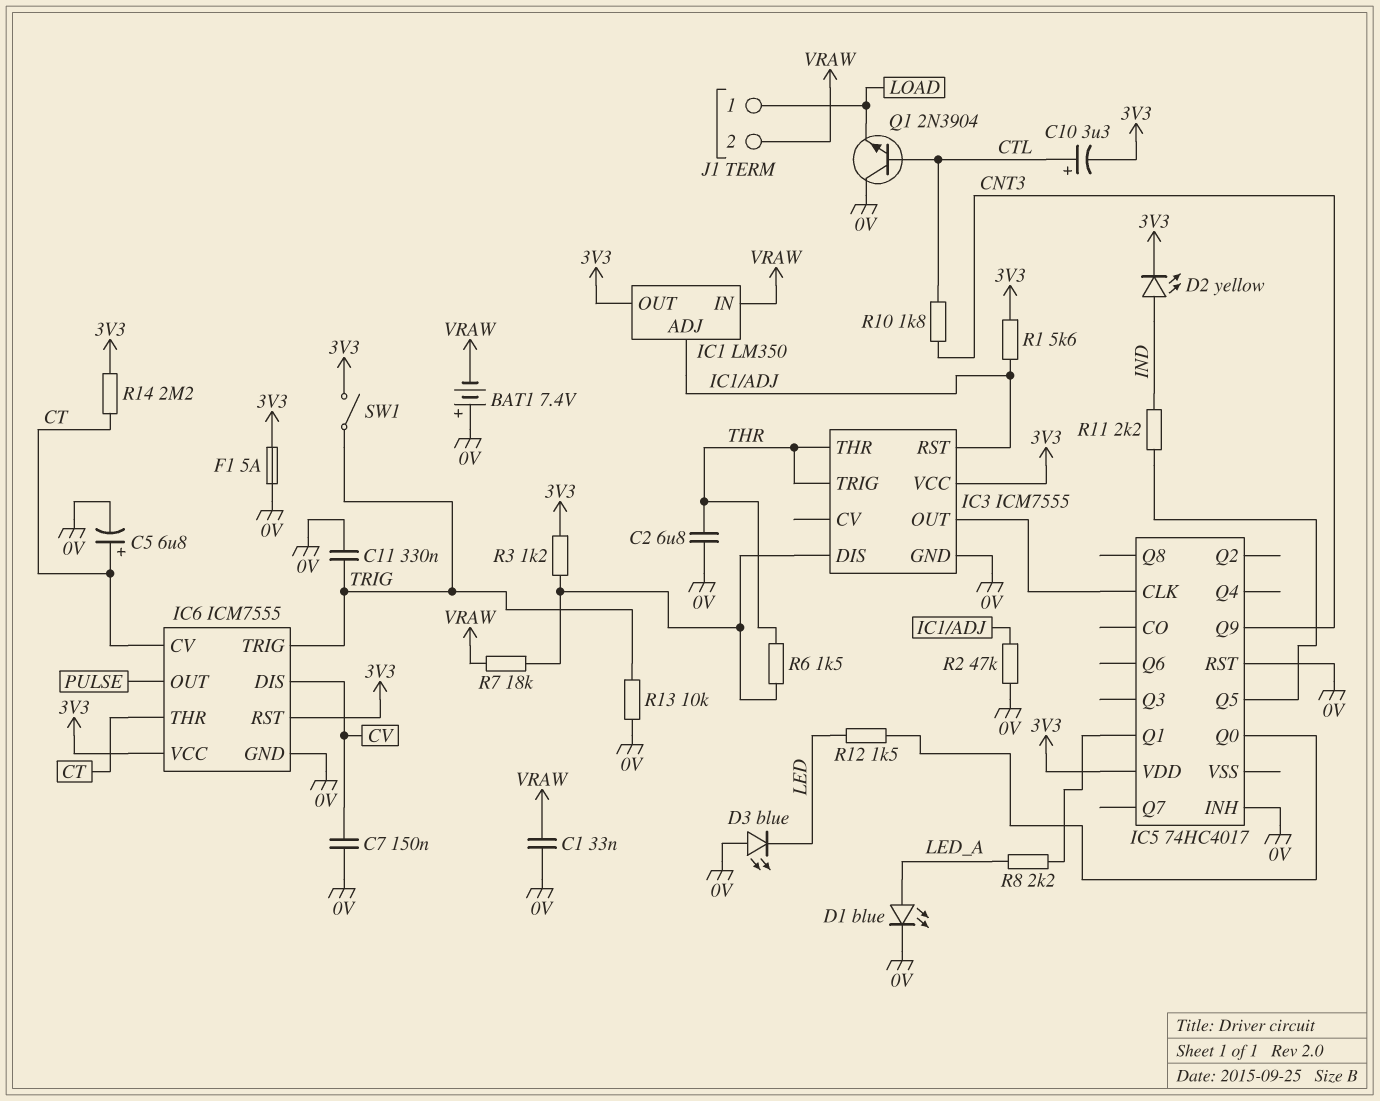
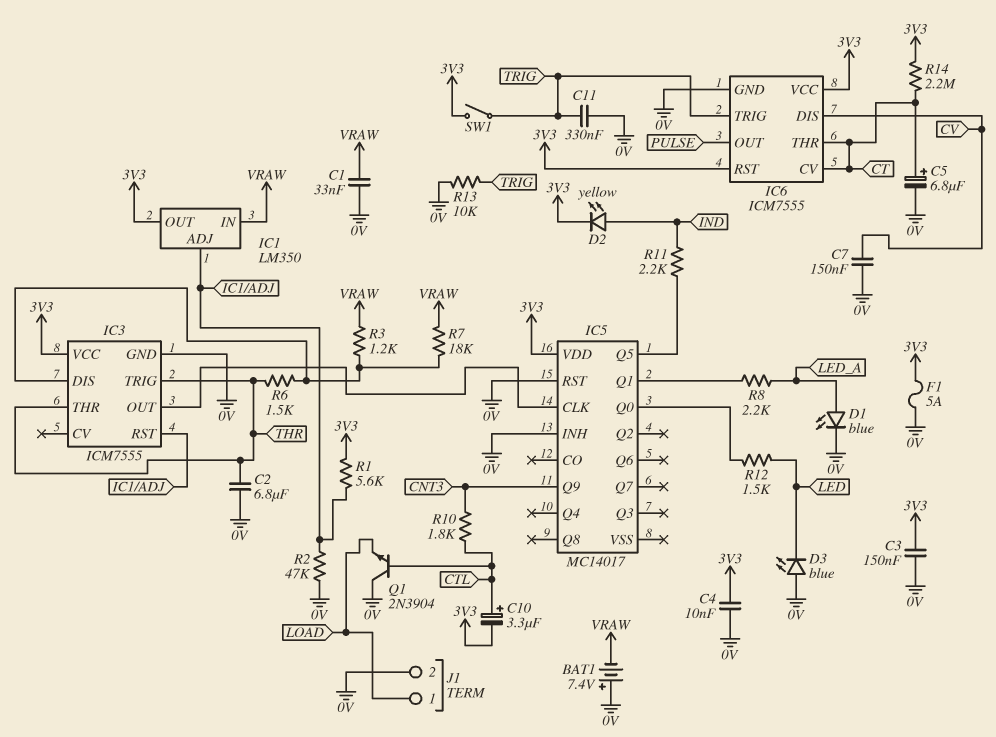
C3: none -> 150nF (0V, 3V3)
C4: none -> 10nF (0V, 3V3)
IC5: 74HC4017 -> MC14017
J1 pin 2: VRAW -> 0V
R3: 1.2k (3V3, IC3/DIS) -> 1.2k (IC3/DIS, VRAW)

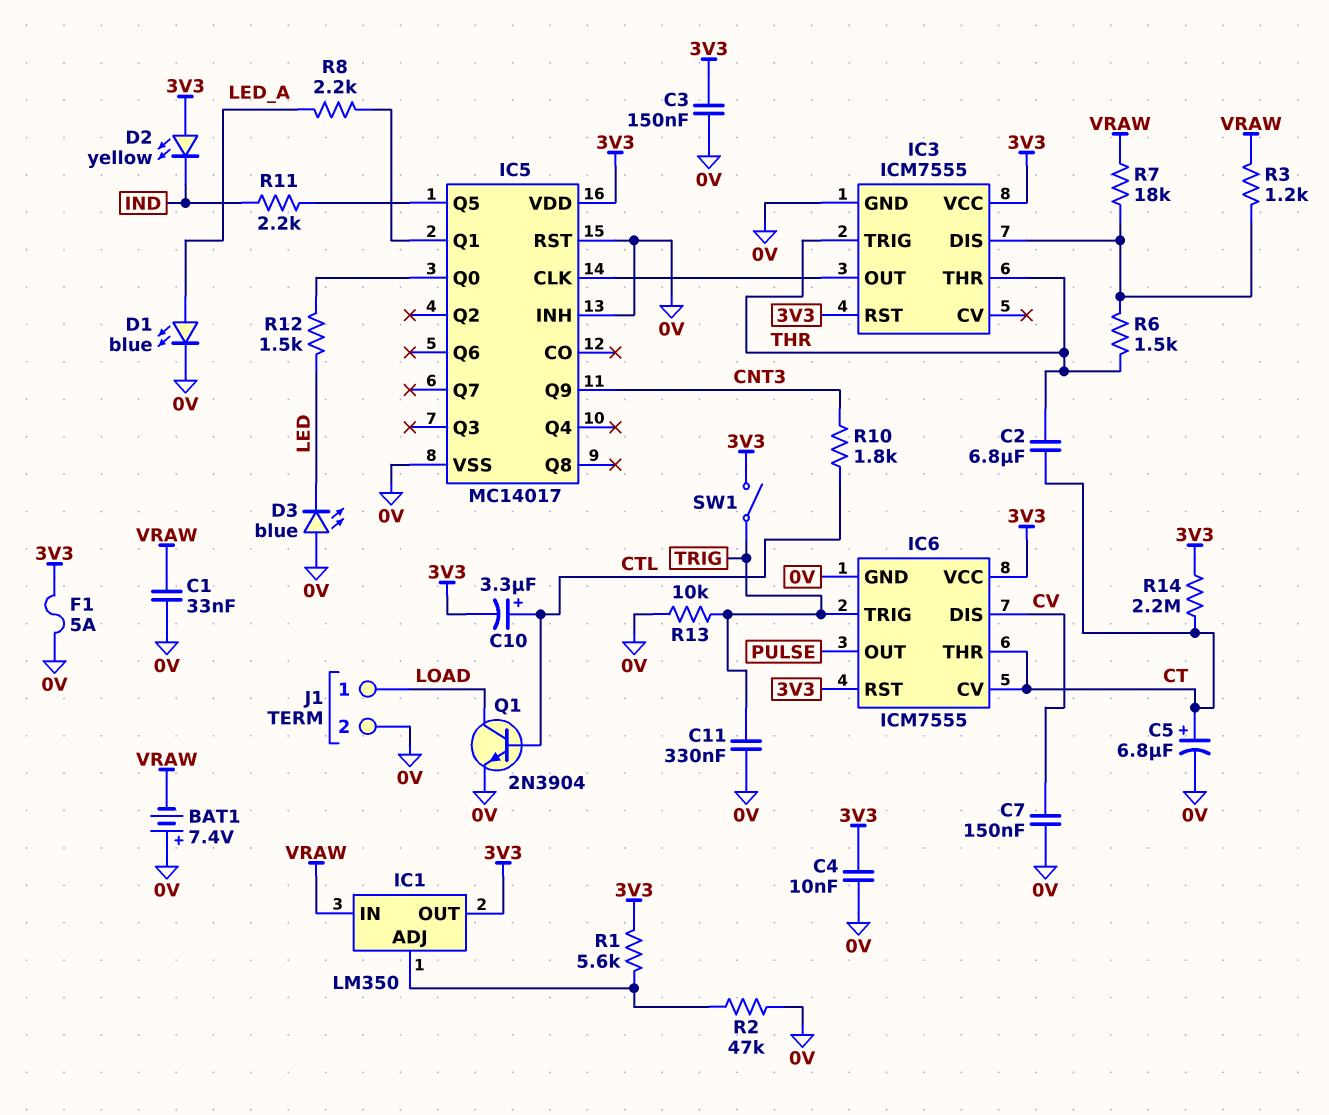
C2: 6.8uF (0V, THR) -> 6.8uF (CT, THR)
D2: LED yellow (A IND, K 3V3) -> LED yellow (A 3V3, K IND)
IC3 pin RST: IC1/ADJ -> 3V3
IC5 pin VSS: none -> 0V
Q1: NPN 2N3904 (B CTL, C 0V, E LOAD) -> NPN 2N3904 (B CTL, C LOAD, E 0V)

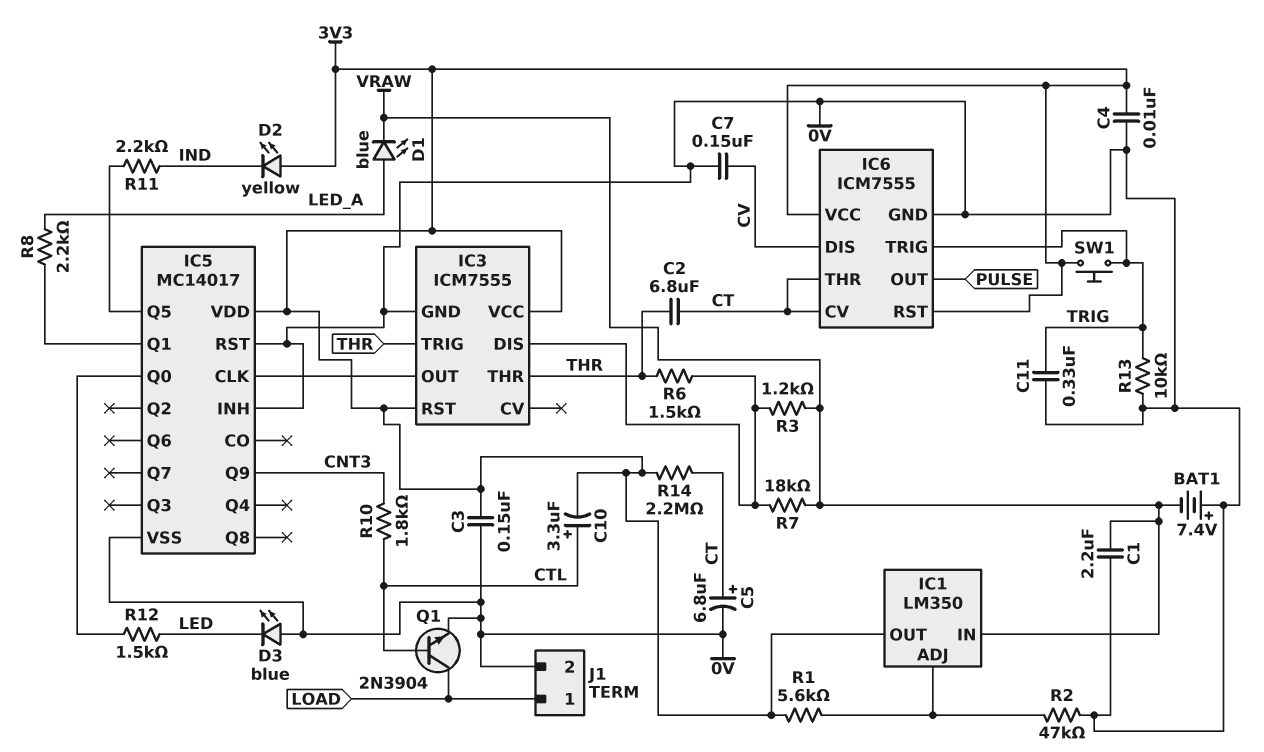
C1: 33nF (0V, VRAW) -> 2.2uF (0V, VRAW)
D1: LED blue (A LED_A, K 0V) -> LED blue (A LED_A, K VRAW)
F1: 5A (0V, 3V3) -> none
SW1: switch (3V3, TRIG) -> button (3V3, TRIG)

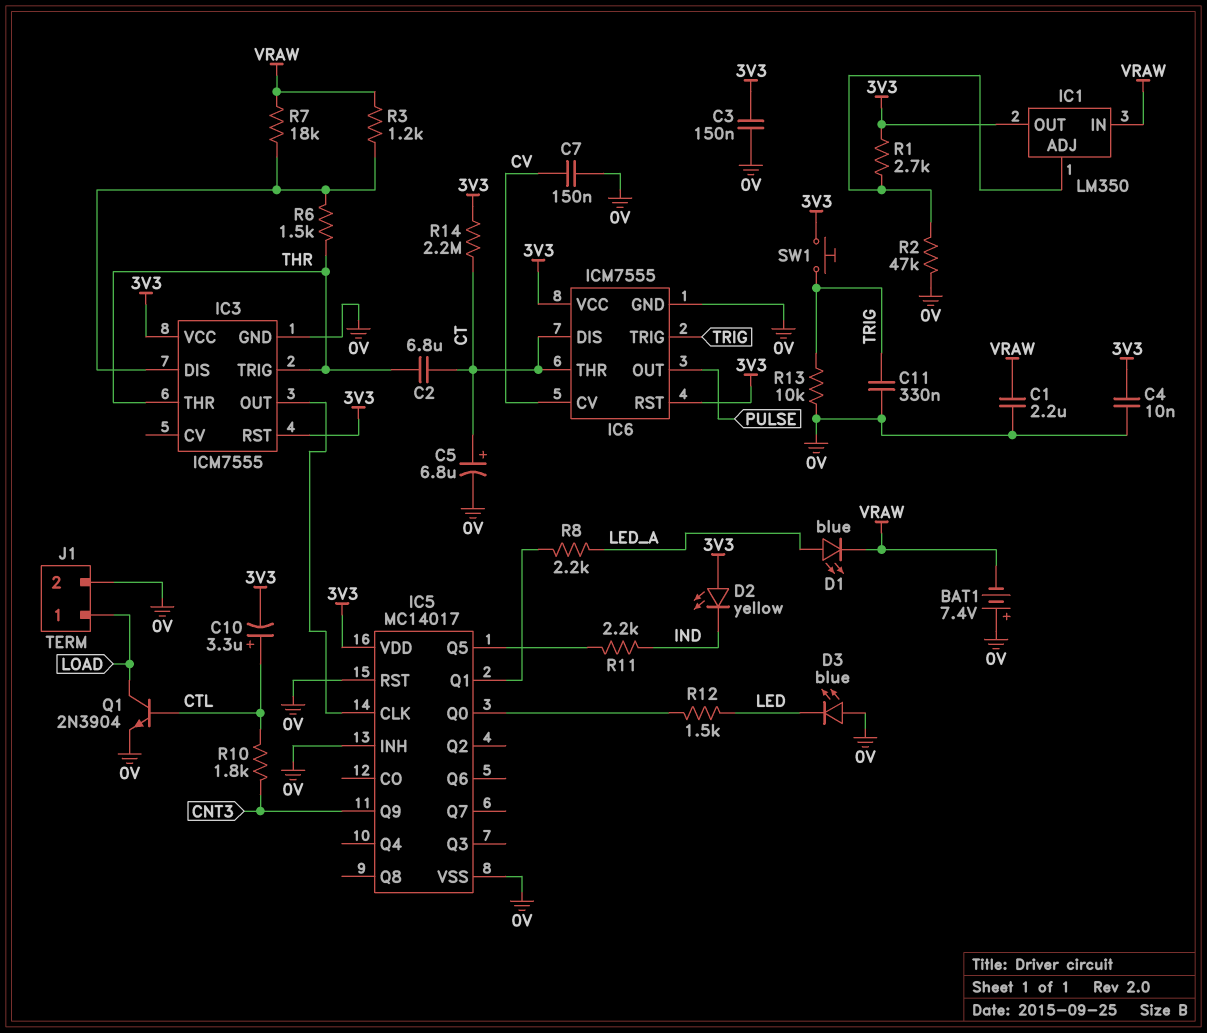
IC6 pin CV: CT -> CV
IC6 pin DIS: CV -> CT
R1: 5.6k (3V3, IC1/ADJ) -> 2.7k (3V3, IC1/ADJ)

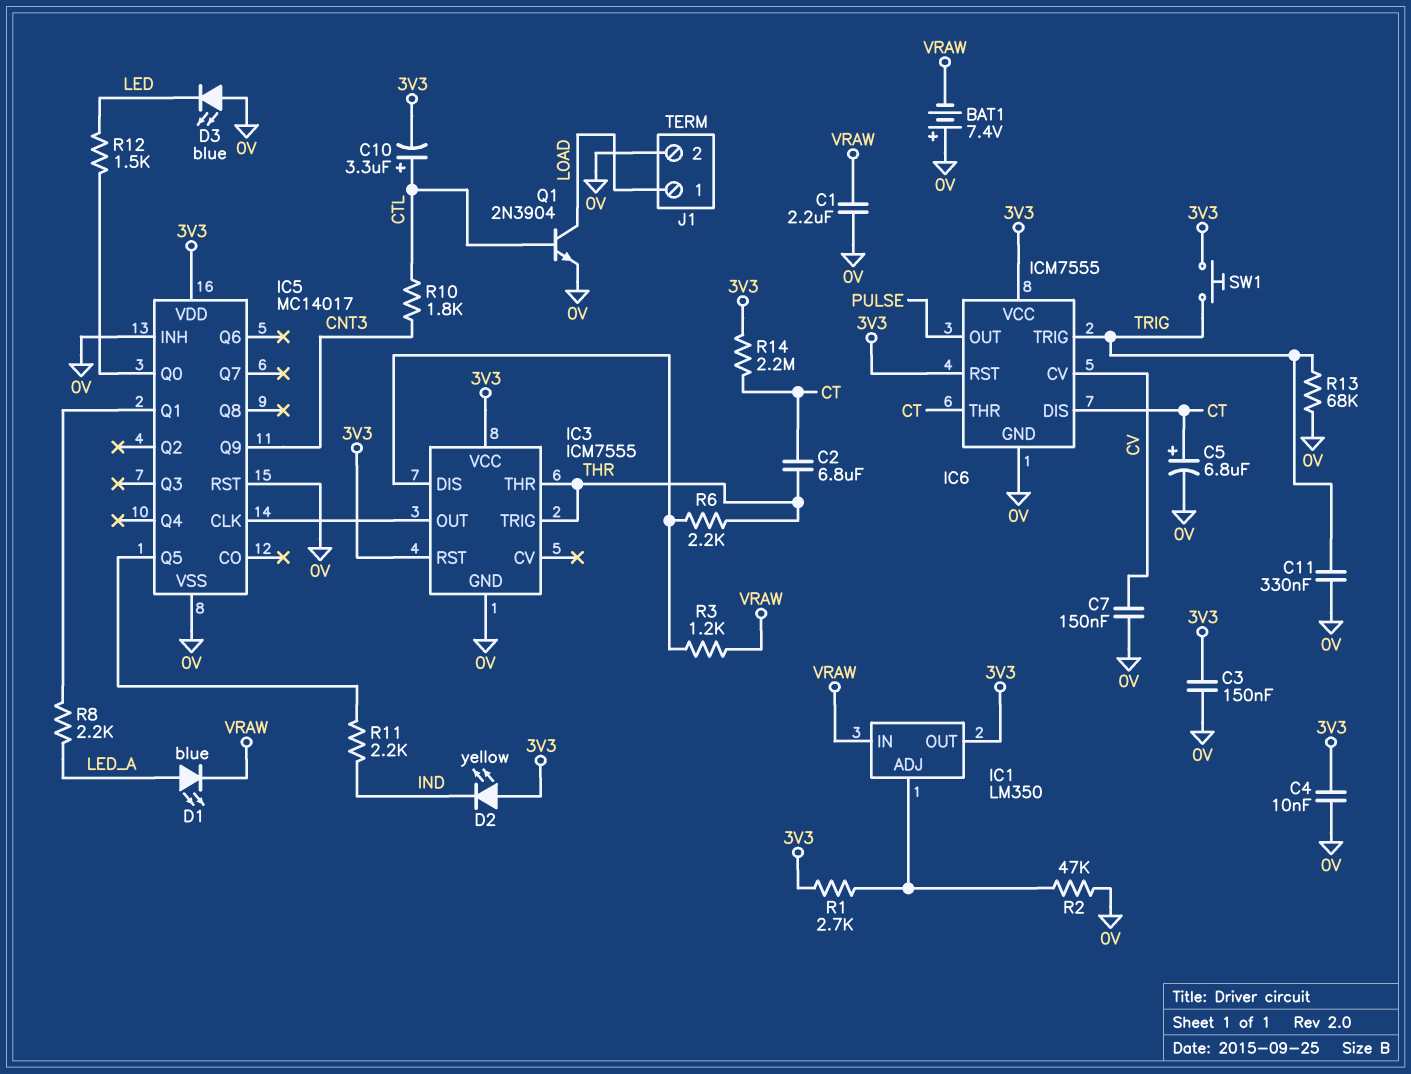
R6: 1.5k (IC3/DIS, THR) -> 2.2k (IC3/DIS, THR)
R7: 18k (IC3/DIS, VRAW) -> none
R13: 10k (0V, TRIG) -> 68k (0V, TRIG)

